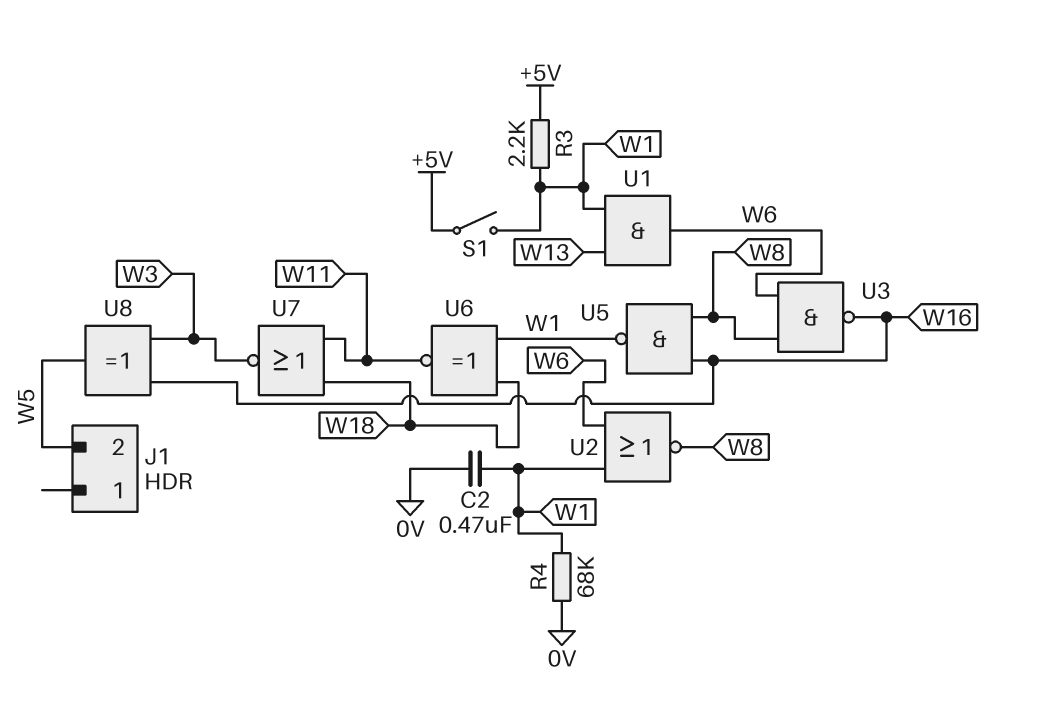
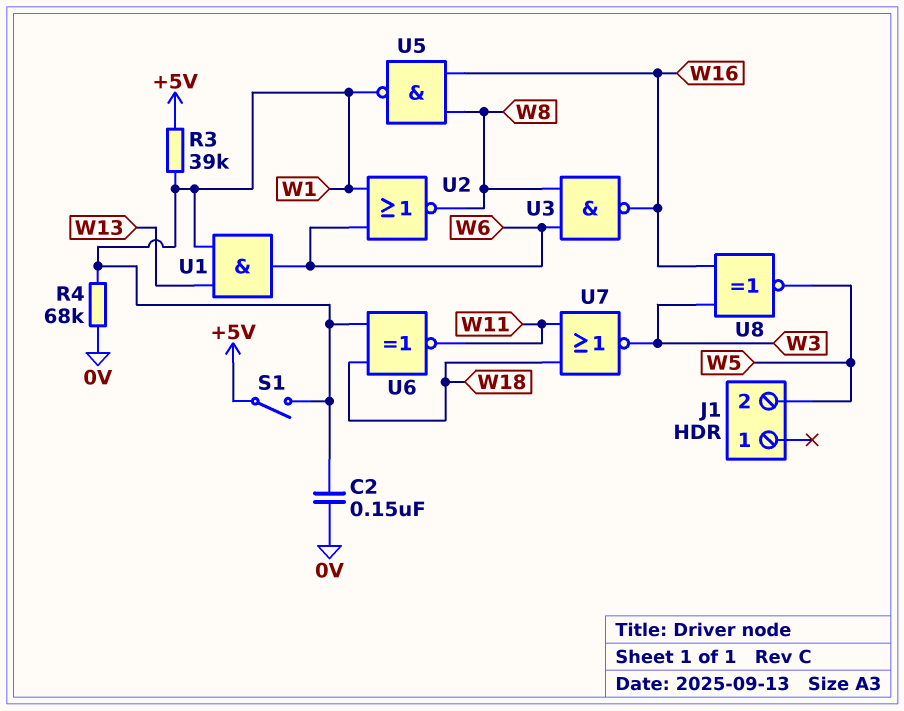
C2: 470nF (0V, W1) -> 150nF (0V, W1)
R3: 2.2k (+5V, W1) -> 39k (+5V, W1)
U8: XOR (in W3, in W16, out W5) -> XNOR (in W3, in W16, out W5)

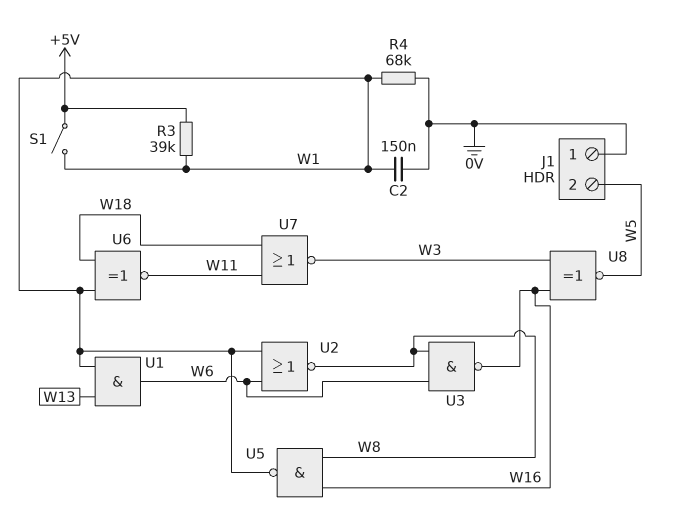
J1 pin 1: none -> 0V

